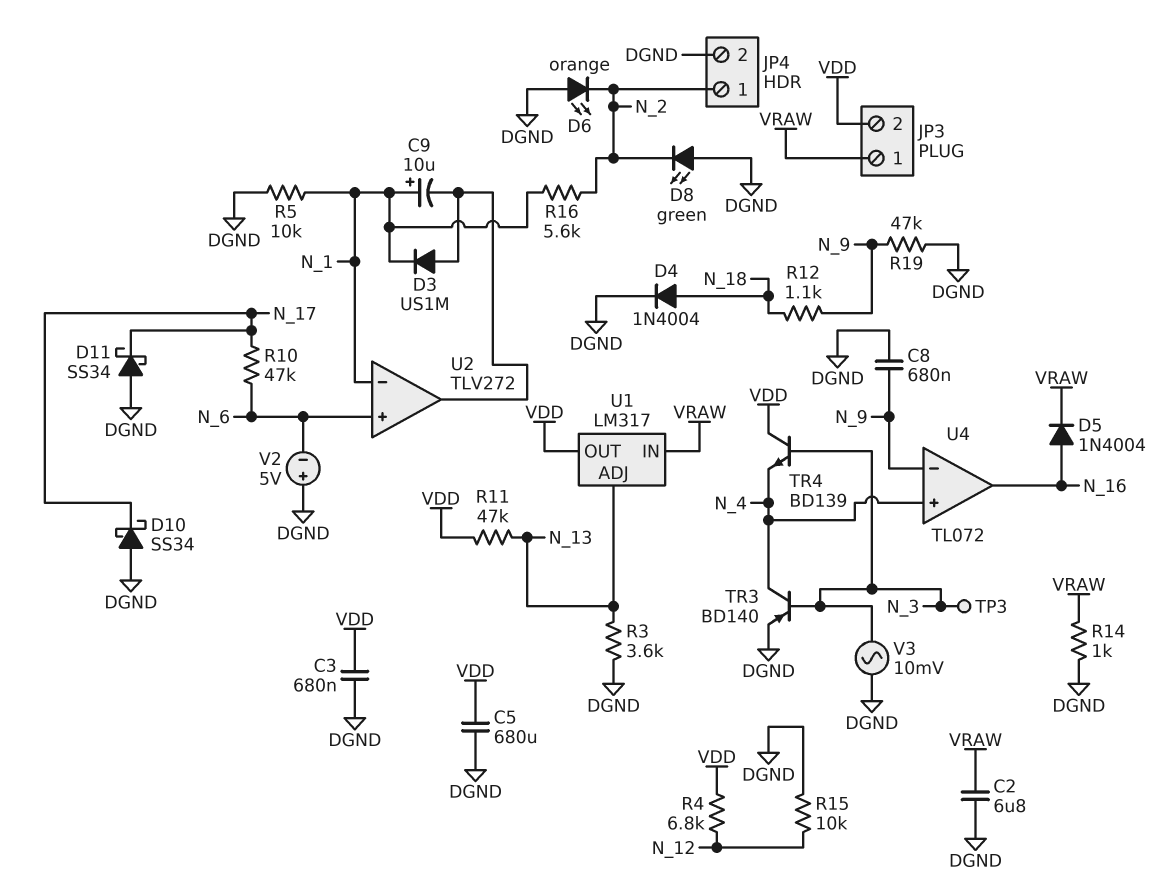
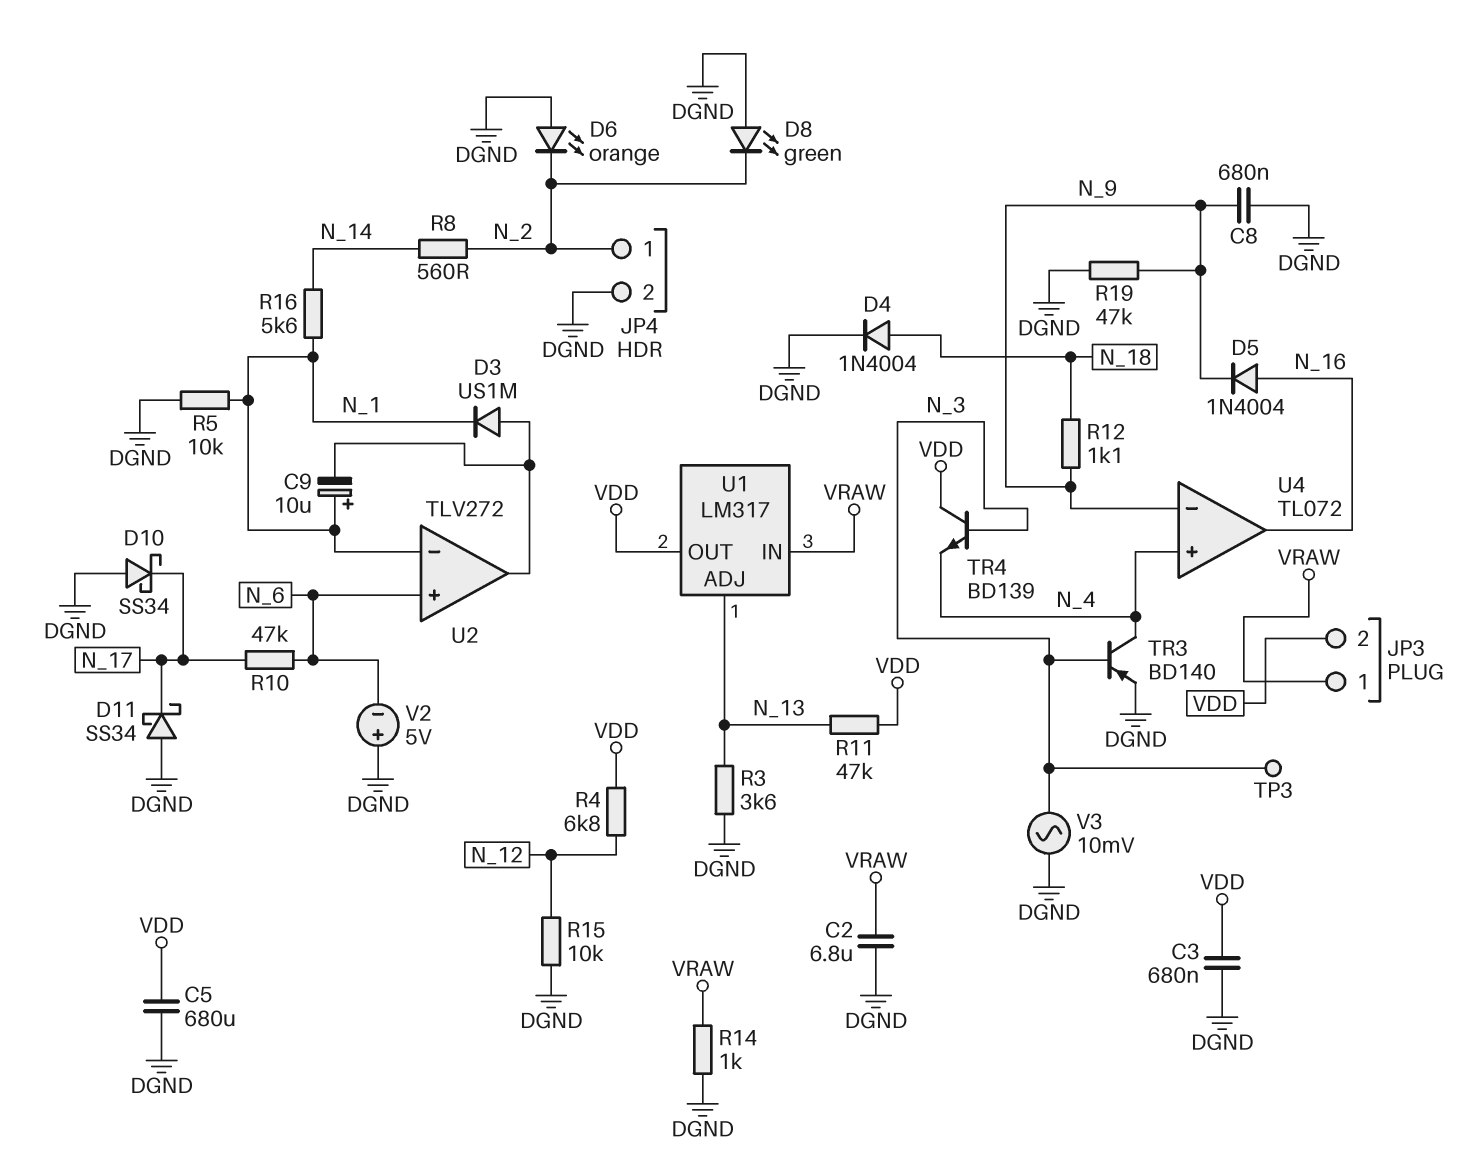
D5: diode 1N4004 (A N_16, K VRAW) -> diode 1N4004 (A N_16, K N_9)
R8: none -> 560 (N_2, N_14)
R16: 5.6k (N_1, N_2) -> 5.6k (N_1, N_14)

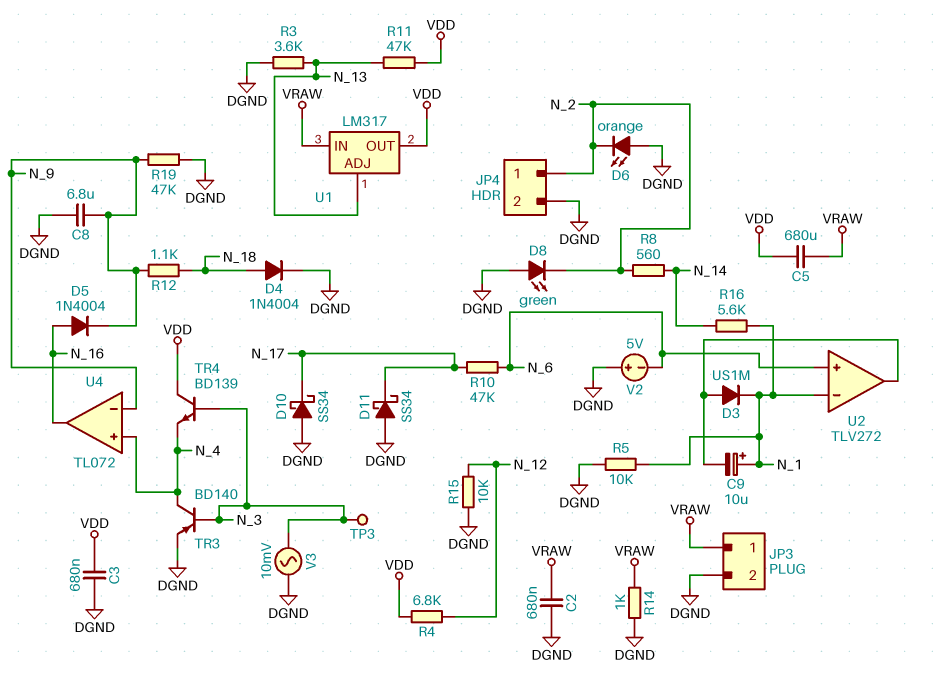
C2: 6.8uF (DGND, VRAW) -> 680nF (DGND, VRAW)
C5: 680uF (DGND, VDD) -> 680uF (VDD, VRAW)
C8: 680nF (DGND, N_9) -> 6.8uF (DGND, N_9)
JP3 pin 2: VDD -> DGND

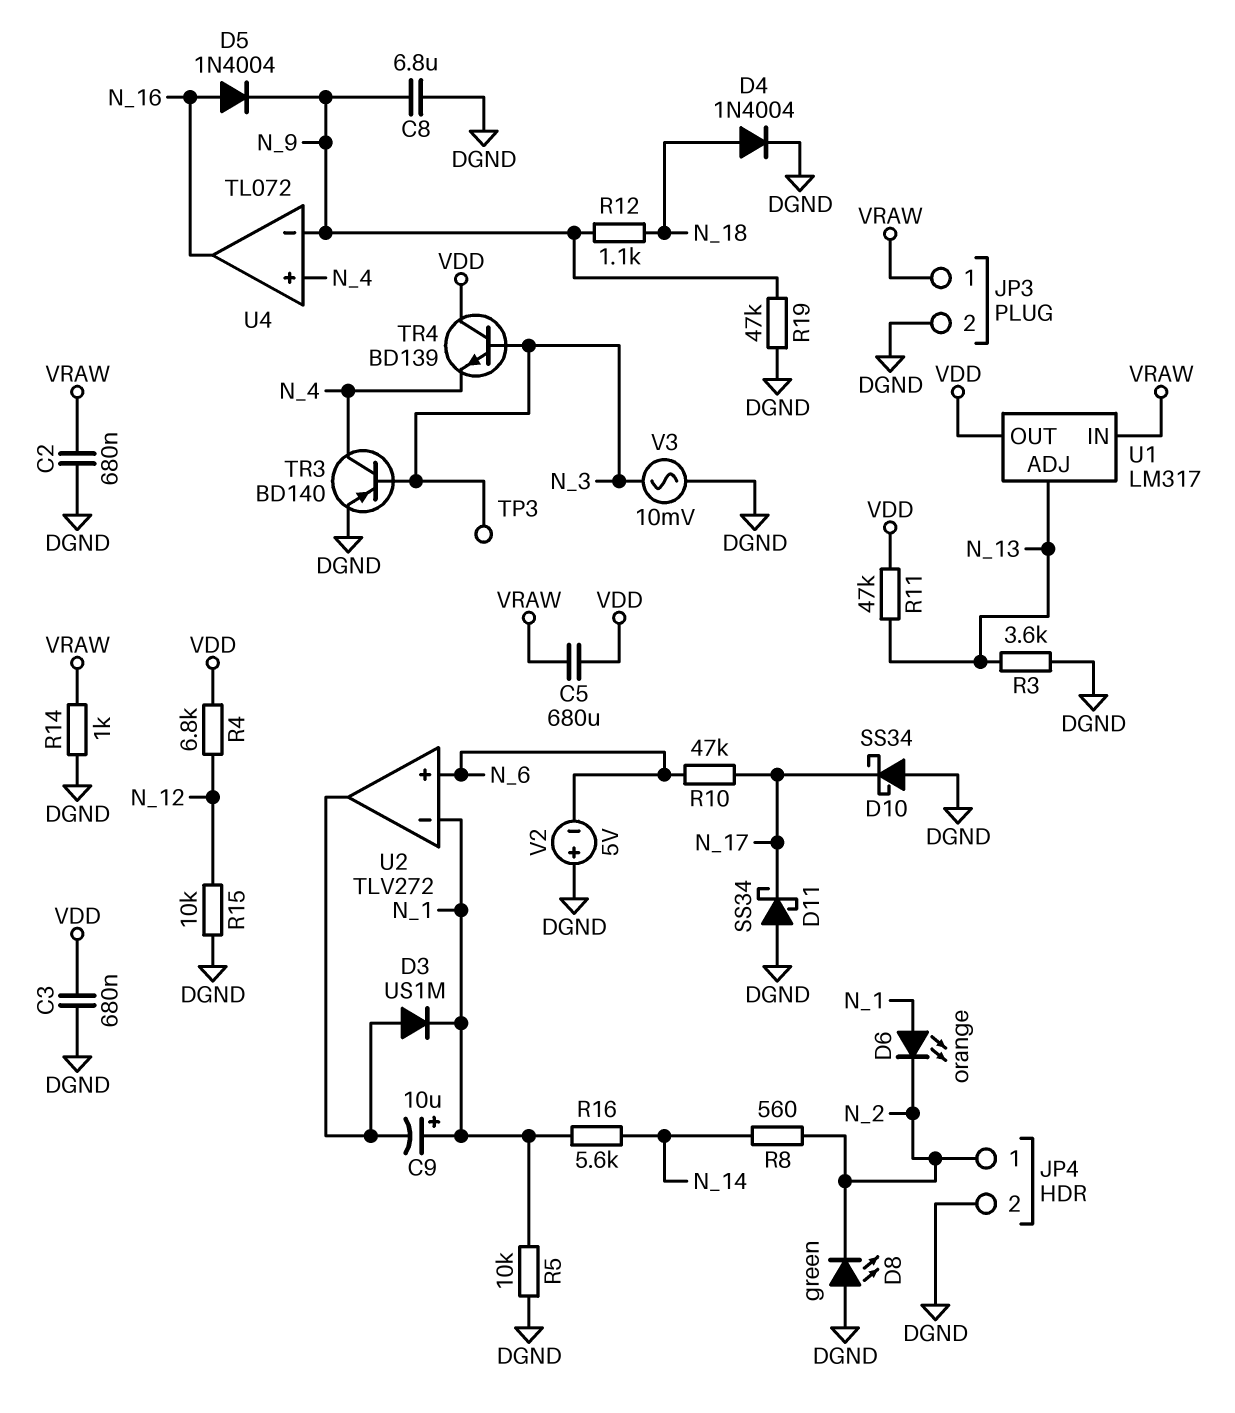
D6: LED orange (A DGND, K N_2) -> LED orange (A N_1, K N_2)

